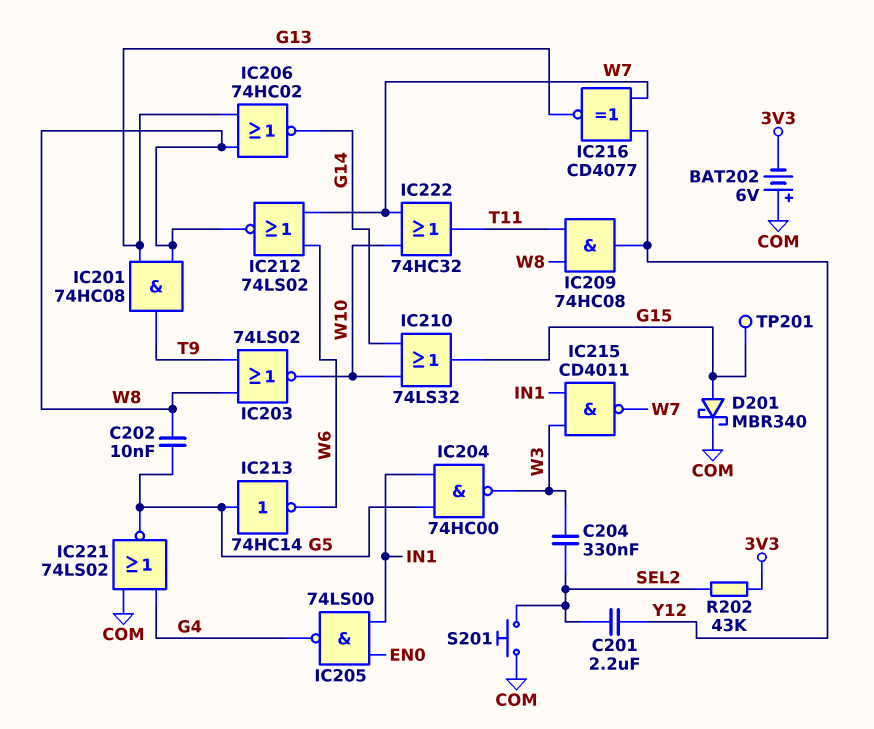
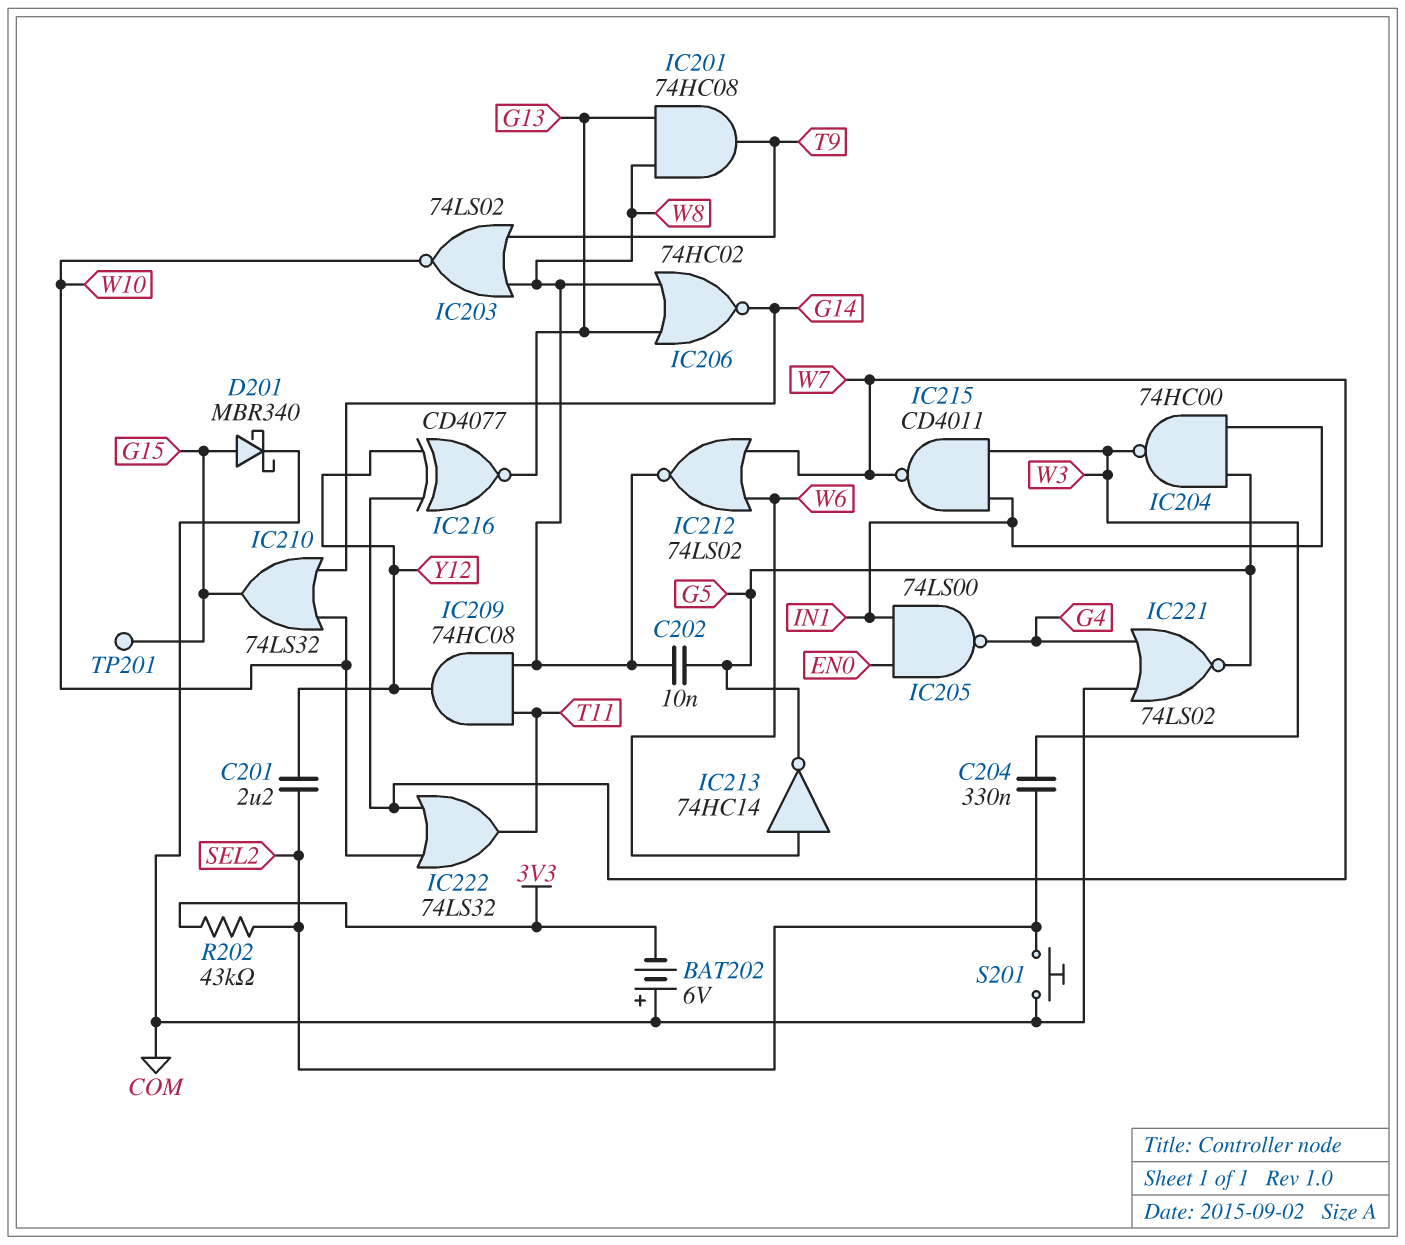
IC213: NOT 74HC14 (in G5, out W6) -> NOT 74HC14 (in W6, out G5)
IC222: OR 74HC32 (in W7, in W10, out T11) -> OR 74LS32 (in W7, in W10, out T11)

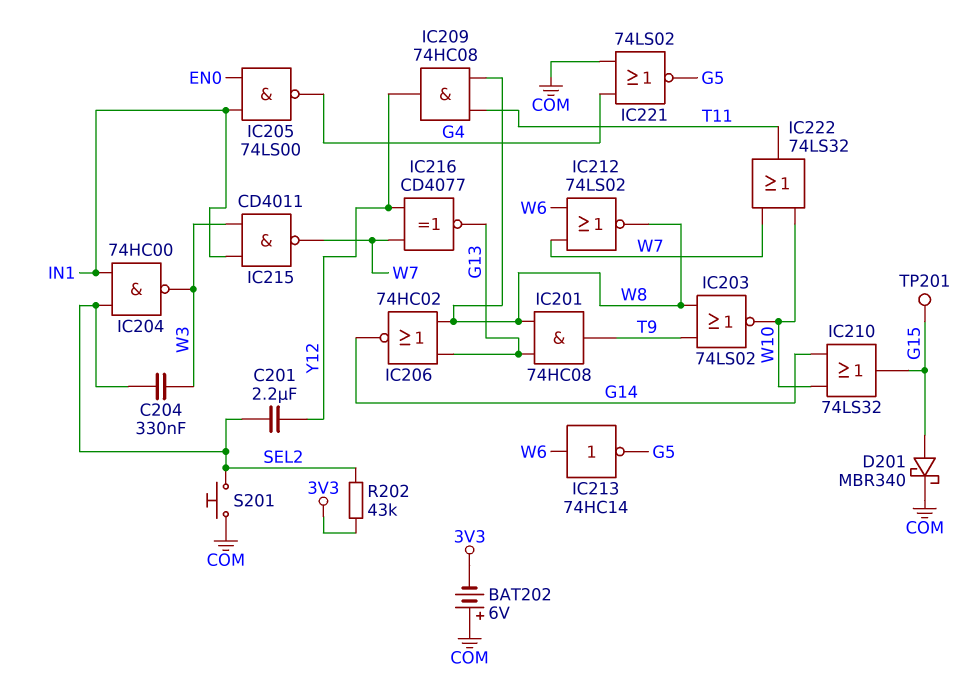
C202: 10nF (G5, W8) -> none
IC204: NAND 74HC00 (in G5, in IN1, out W3) -> NAND 74HC00 (in IN1, in SEL2, out W3)

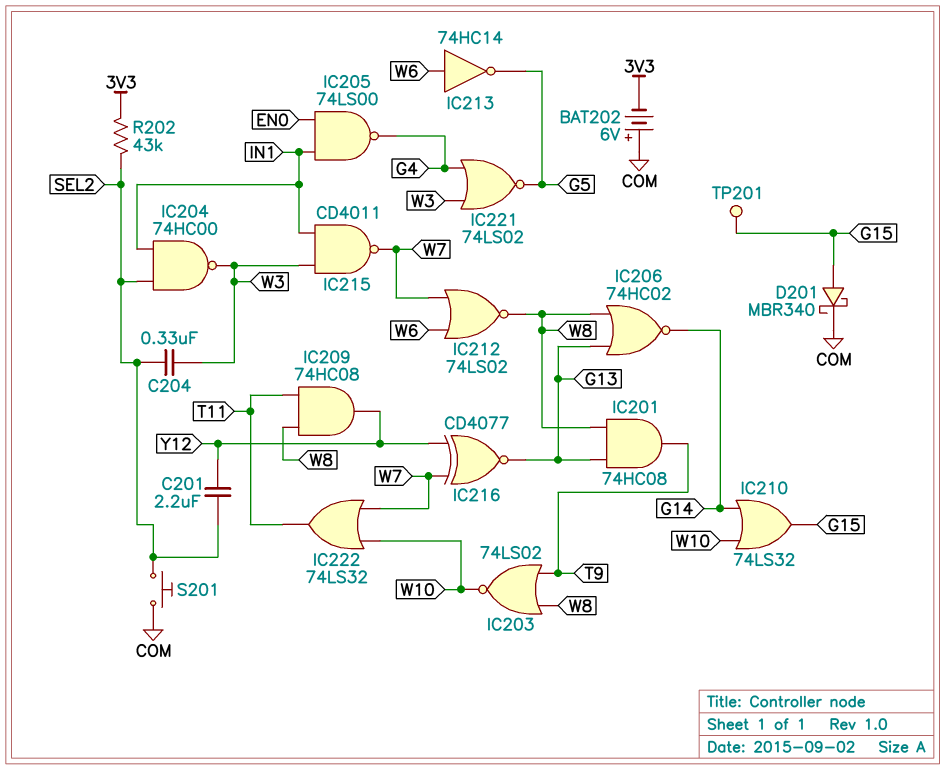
IC221: NOR 74LS02 (in COM, in G4, out G5) -> NOR 74LS02 (in G4, in W3, out G5)

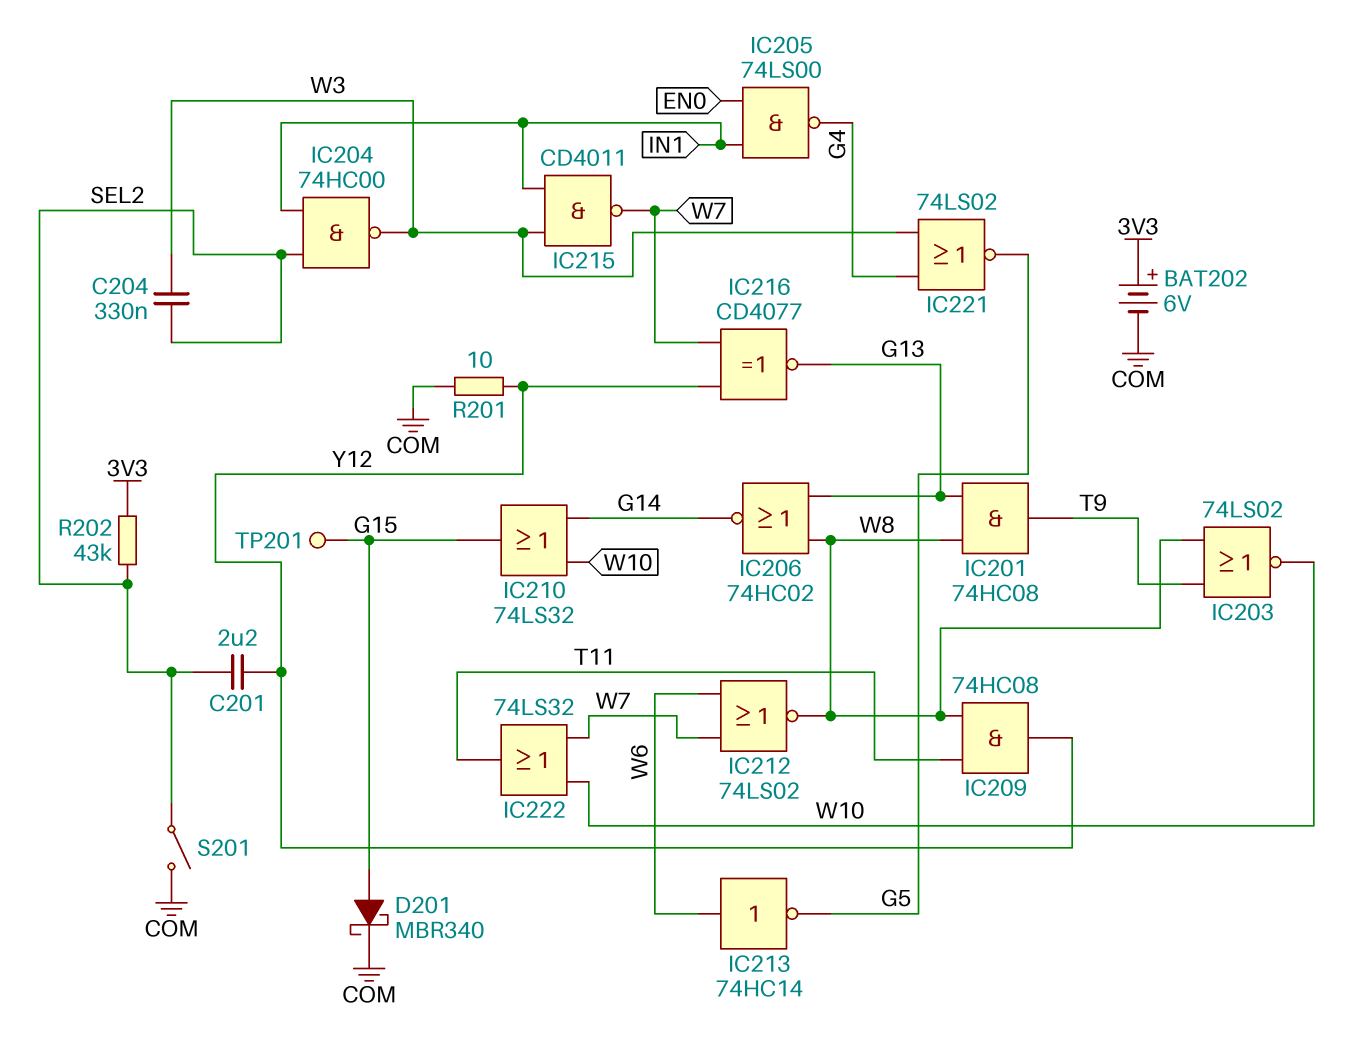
BAT202: 6V (plus COM, minus 3V3) -> 6V (plus 3V3, minus COM)
R201: none -> 10 (COM, Y12)
S201: button (COM, SEL2) -> switch (COM, SEL2)

